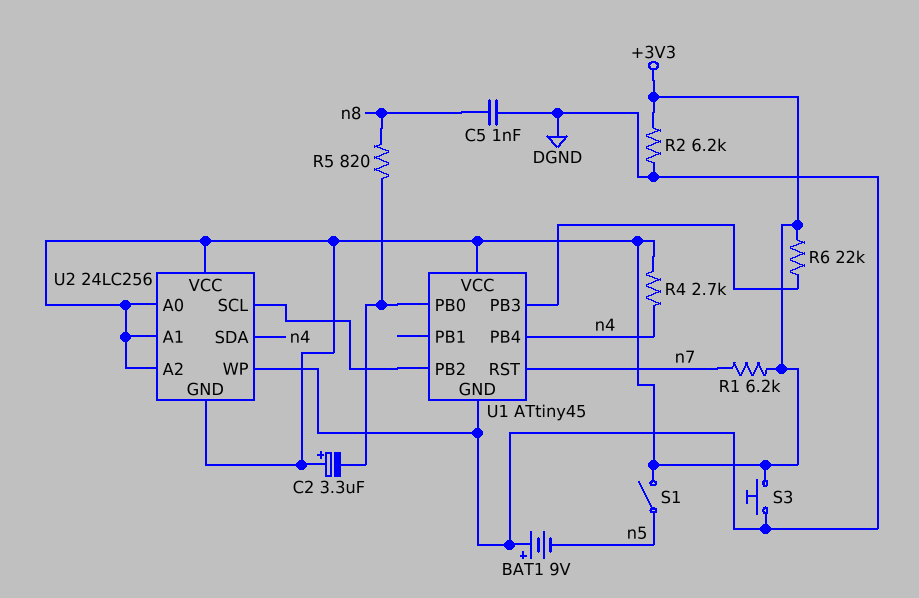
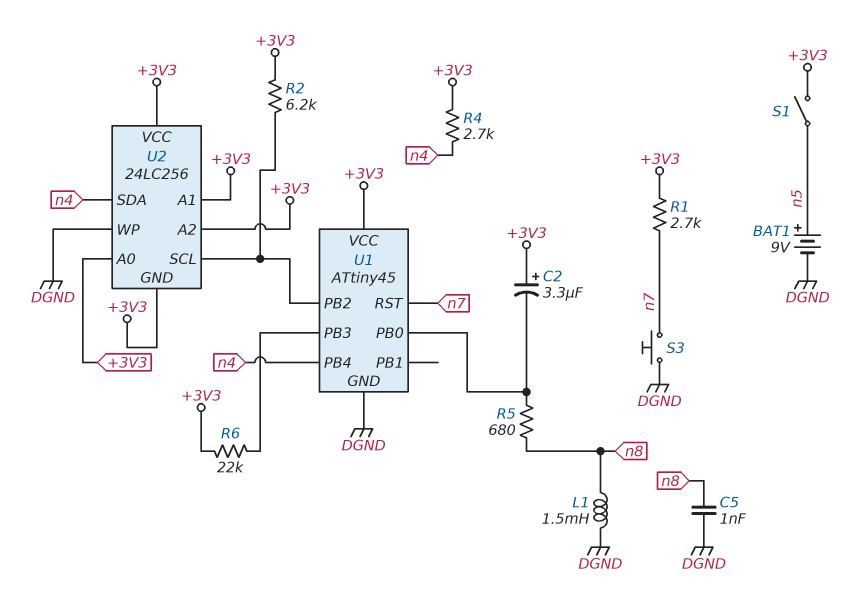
BAT1: 9V (plus DGND, minus n5) -> 9V (plus n5, minus DGND)
L1: none -> 1.5mH (DGND, n8)
R1: 6.2k (+3V3, n7) -> 2.7k (+3V3, n7)
R2: 6.2k (+3V3, DGND) -> 6.2k (+3V3, U1/PB2)
R5: 820 (U1/PB0, n8) -> 680 (U1/PB0, n8)
S3: button (+3V3, DGND) -> button (DGND, n7)

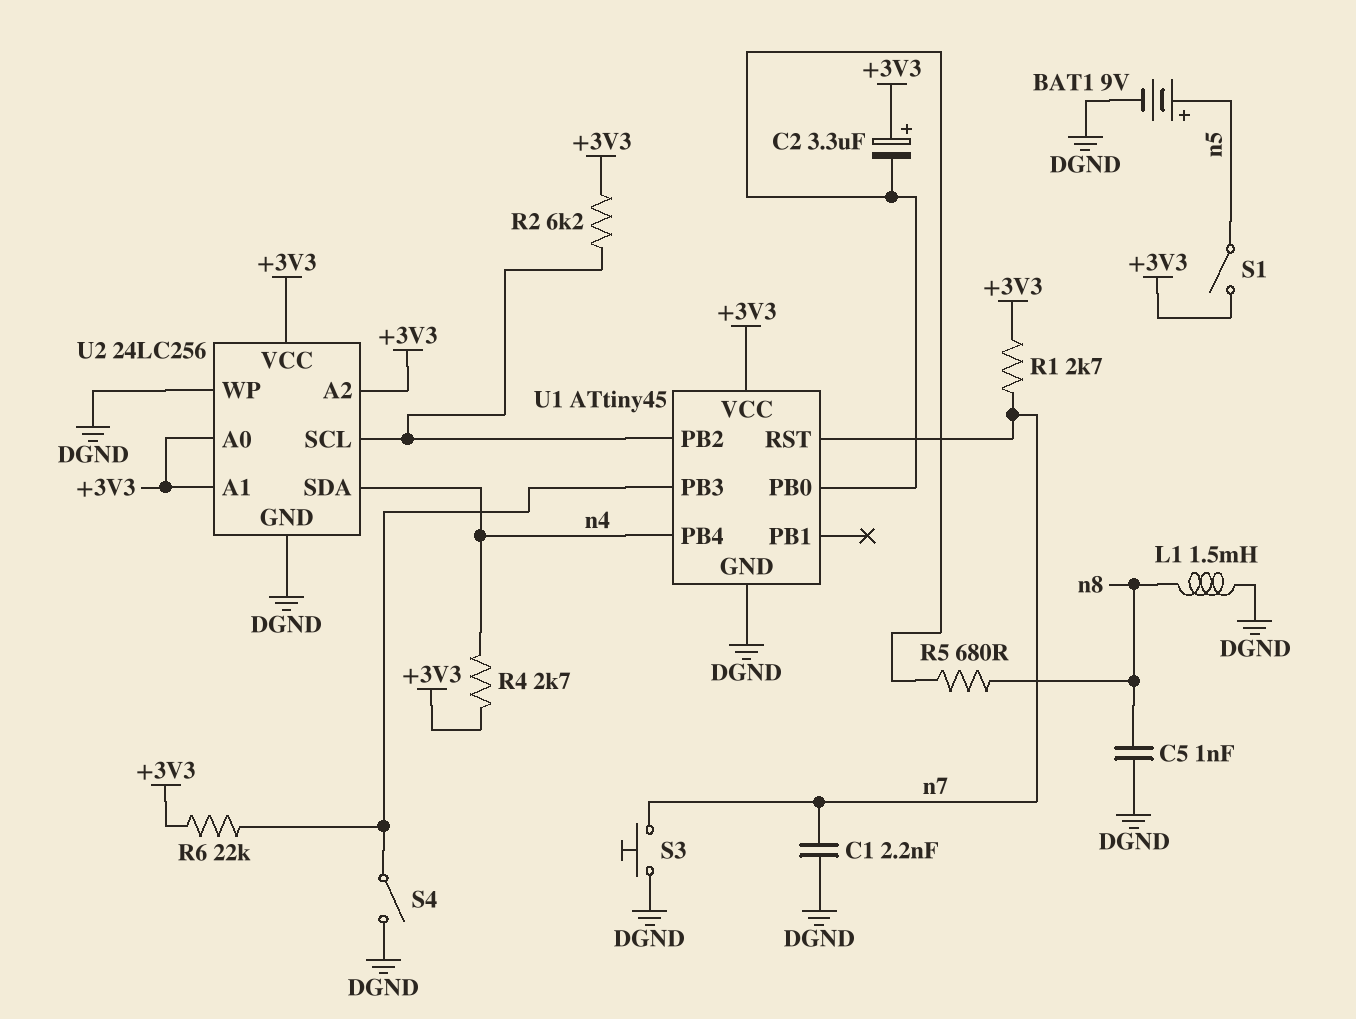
C1: none -> 2.2nF (DGND, n7)
S4: none -> switch (DGND, U1/PB3)
U2 pin GND: +3V3 -> DGND

